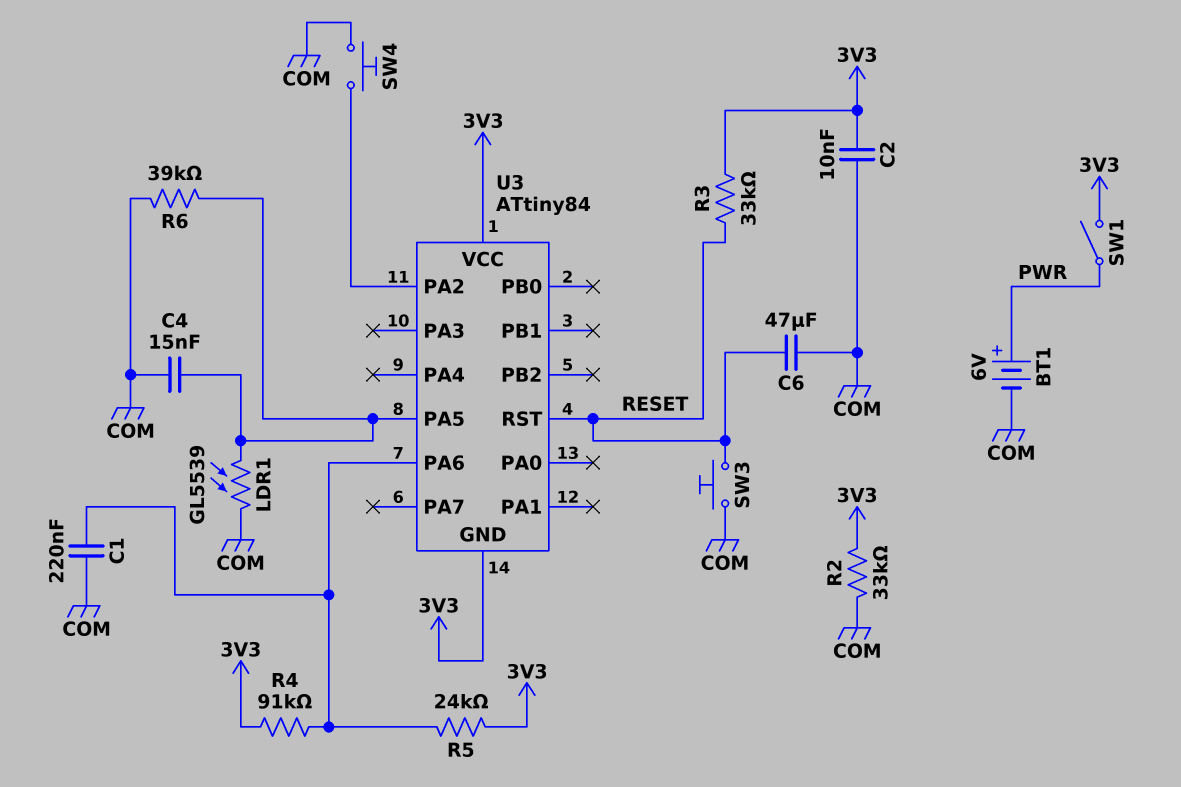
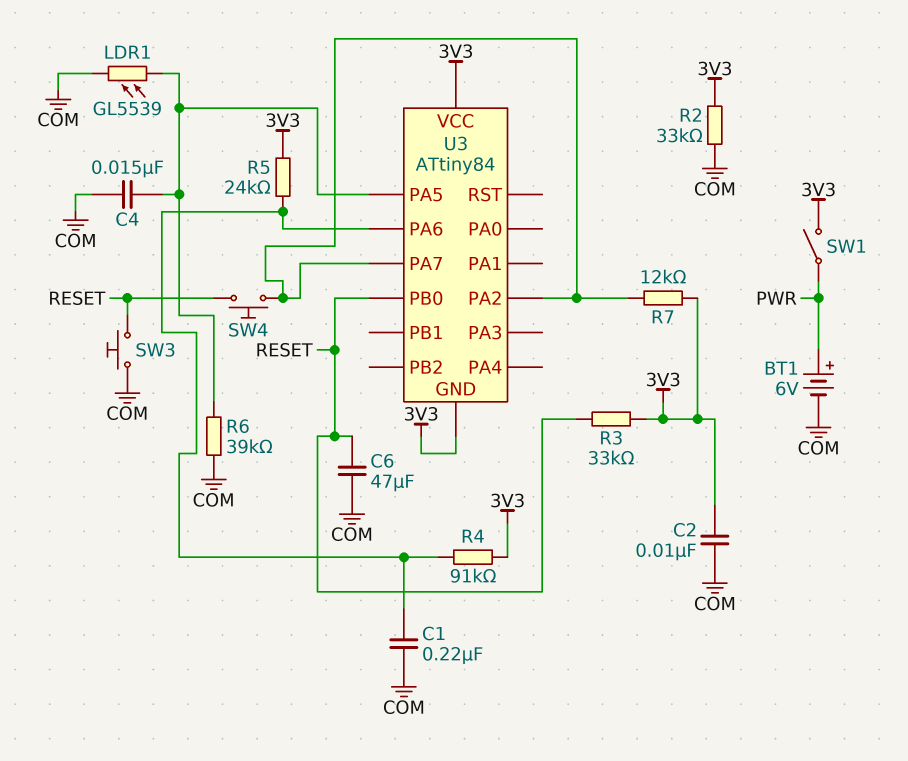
R7: none -> 12k (3V3, U3/PA2)
SW4: button (COM, U3/PA2) -> button (RESET, U3/PA2)
U3 pin PA7: none -> U3/PA2
U3 pin PB0: none -> RESET
U3 pin RST: RESET -> none

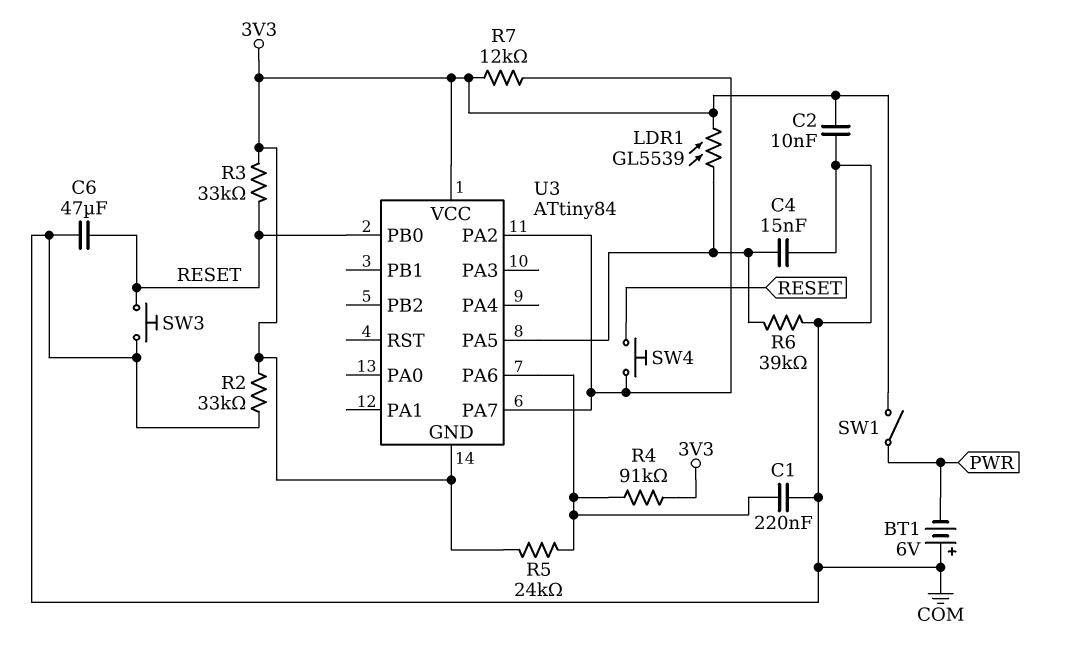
BT1: 6V (plus PWR, minus COM) -> 6V (plus COM, minus PWR)
LDR1: GL5539 (COM, U3/PA5) -> GL5539 (3V3, U3/PA5)

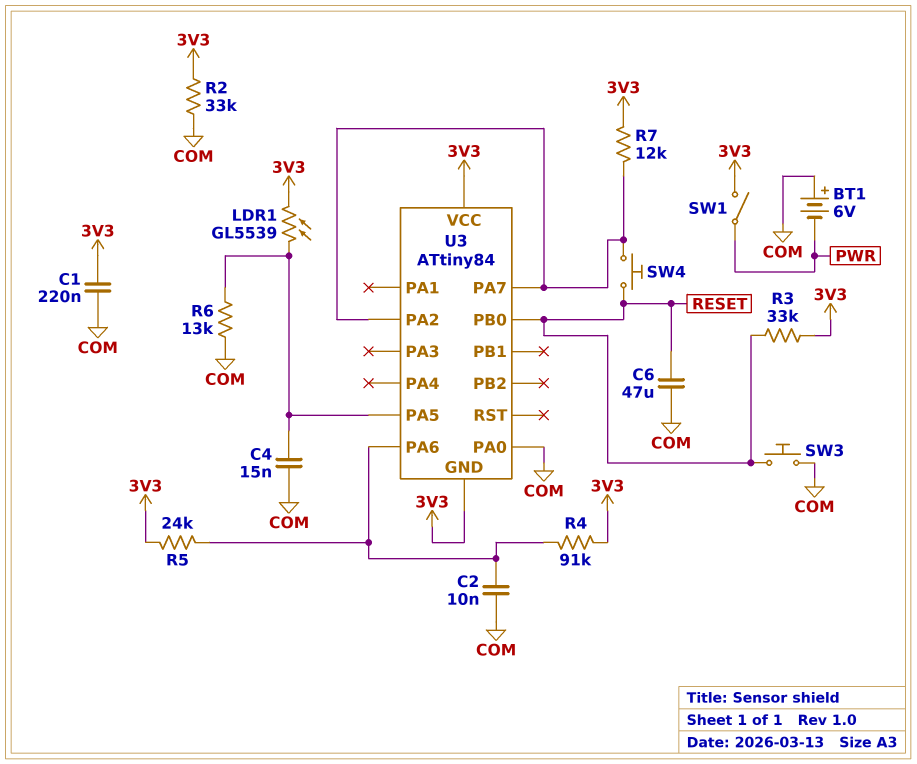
C1: 220nF (COM, U3/PA6) -> 220nF (3V3, COM)
C2: 10nF (3V3, COM) -> 10nF (COM, U3/PA6)
R6: 39k (COM, U3/PA5) -> 13k (COM, U3/PA5)
U3 pin PA0: none -> COM

